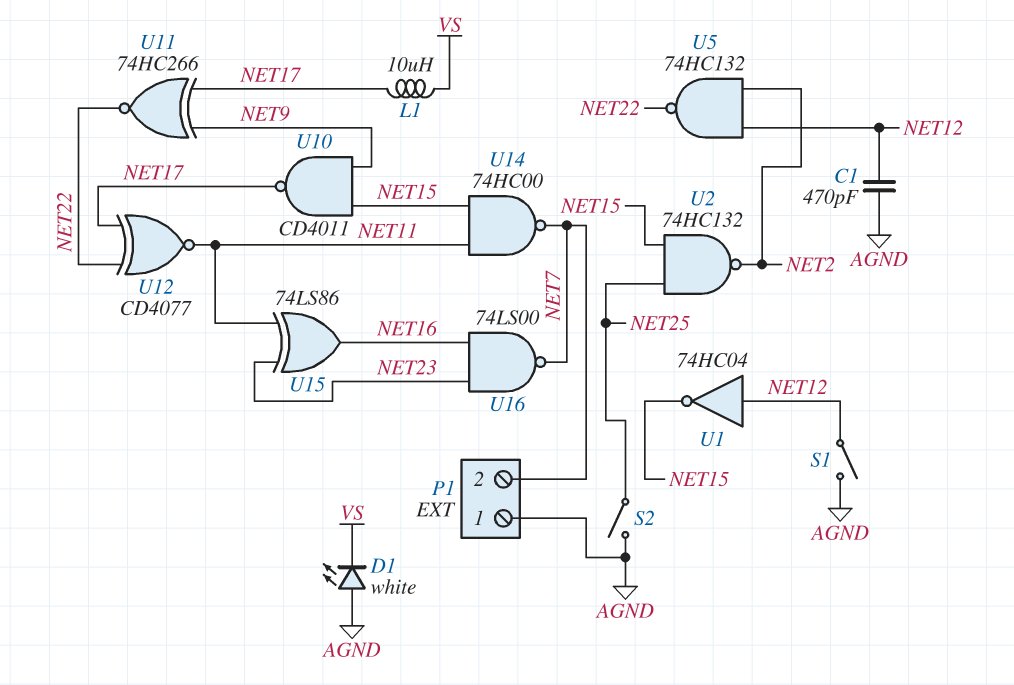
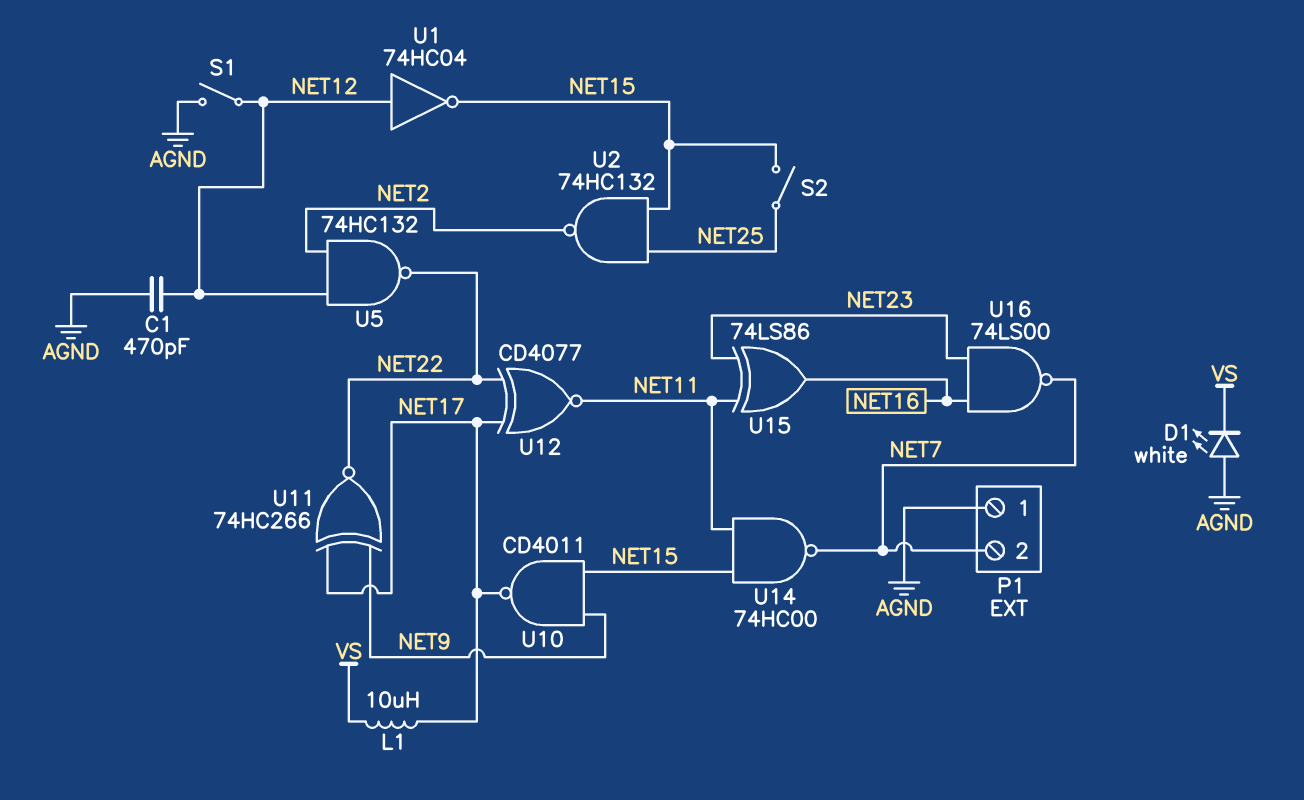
S2: switch (AGND, NET25) -> switch (NET15, NET25)

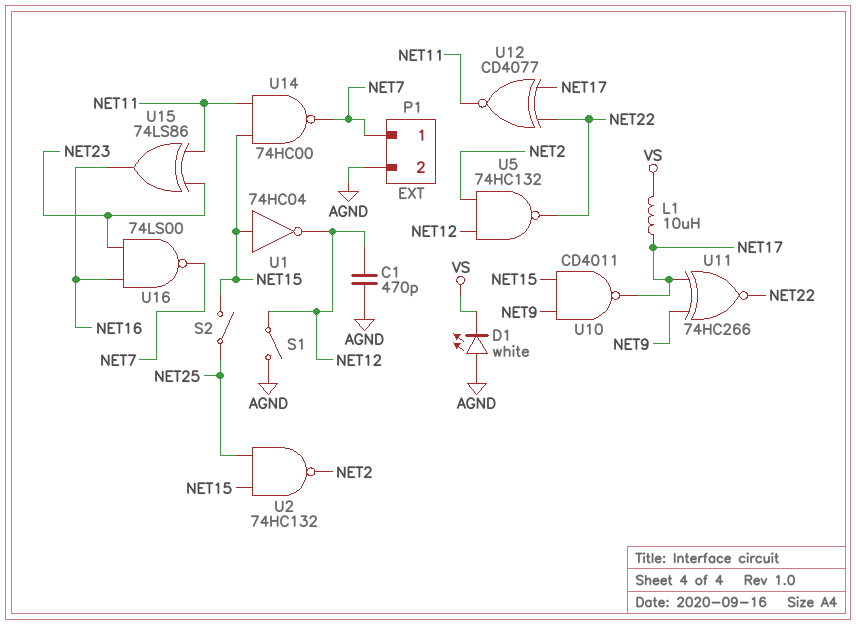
P1 pin 1: AGND -> NET7
P1 pin 2: NET7 -> AGND
U1: NOT 74HC04 (in NET12, out NET15) -> NOT 74HC04 (in NET15, out NET12)

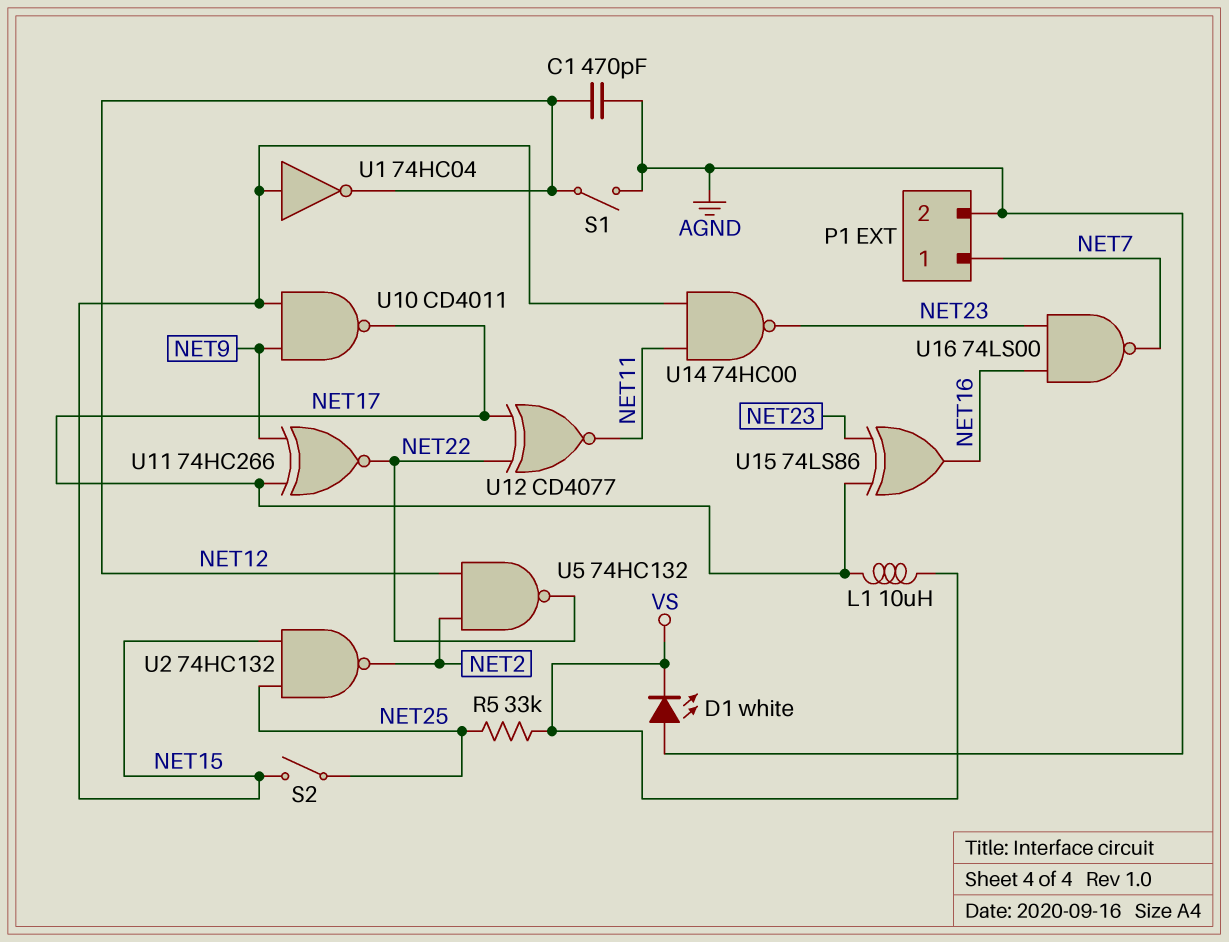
R5: none -> 33k (NET25, VS)
U14: NAND 74HC00 (in NET11, in NET15, out NET7) -> NAND 74HC00 (in NET11, in NET15, out NET23)
U15: XOR 74LS86 (in NET11, in NET23, out NET16) -> XOR 74LS86 (in NET17, in NET23, out NET16)

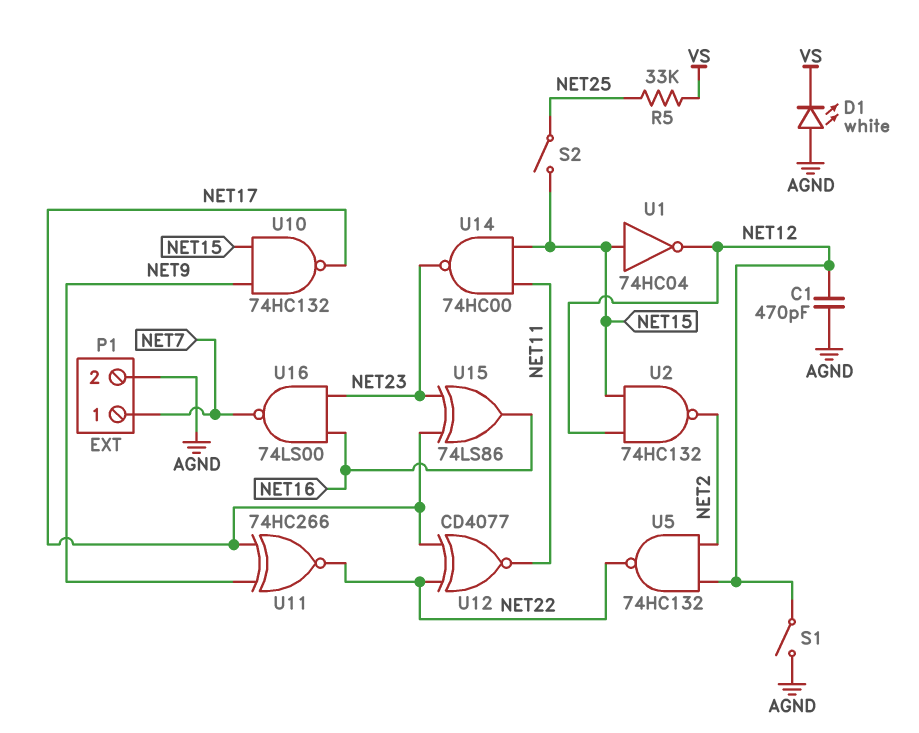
L1: 10uH (NET17, VS) -> none
U2: NAND 74HC132 (in NET15, in NET25, out NET2) -> NAND 74HC132 (in NET12, in NET15, out NET2)
U10: NAND CD4011 (in NET9, in NET15, out NET17) -> NAND 74HC132 (in NET9, in NET15, out NET17)

